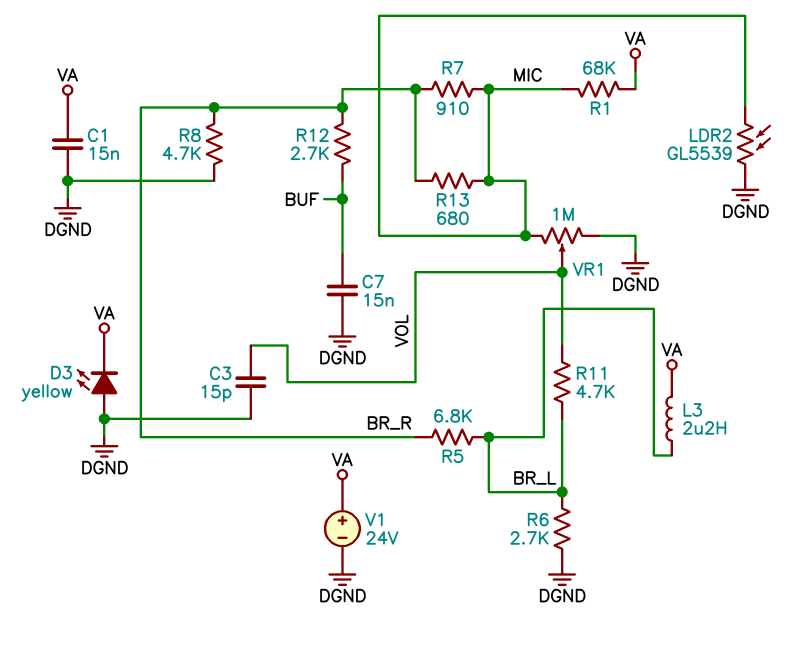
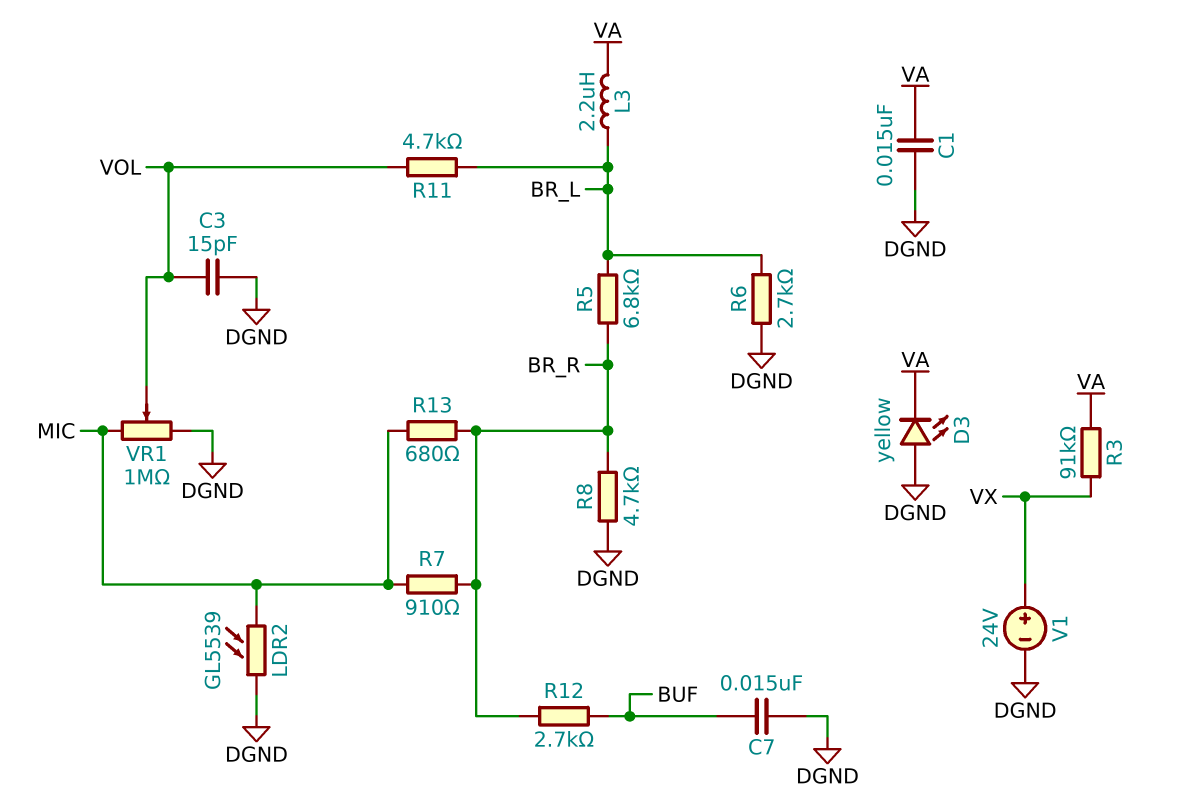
R1: 68k (MIC, VA) -> none
R3: none -> 91k (VA, VX)
V1: 24V (plus VA, minus DGND) -> 24V (plus VX, minus DGND)

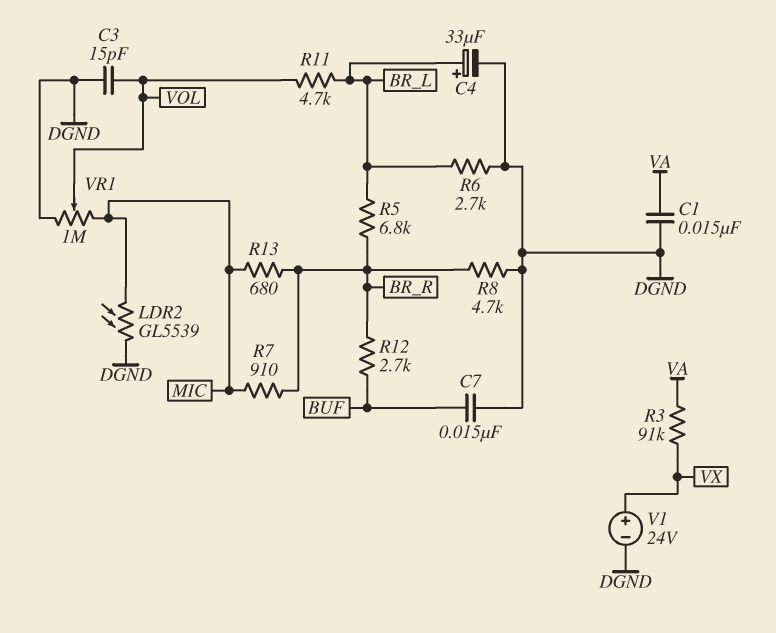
C4: none -> 33uF (plus BR_L, minus DGND)
D3: LED yellow (A DGND, K VA) -> none
L3: 2.2uH (BR_L, VA) -> none

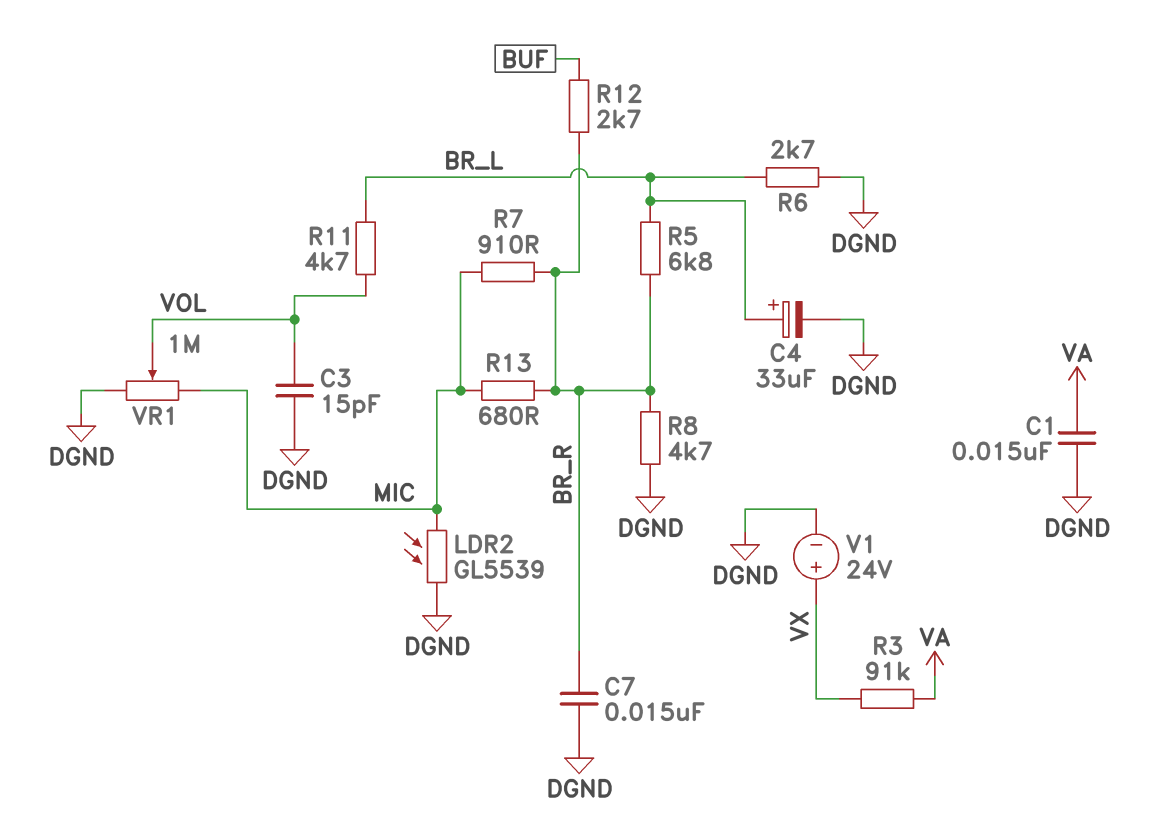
C7: 15nF (BUF, DGND) -> 15nF (BR_R, DGND)

